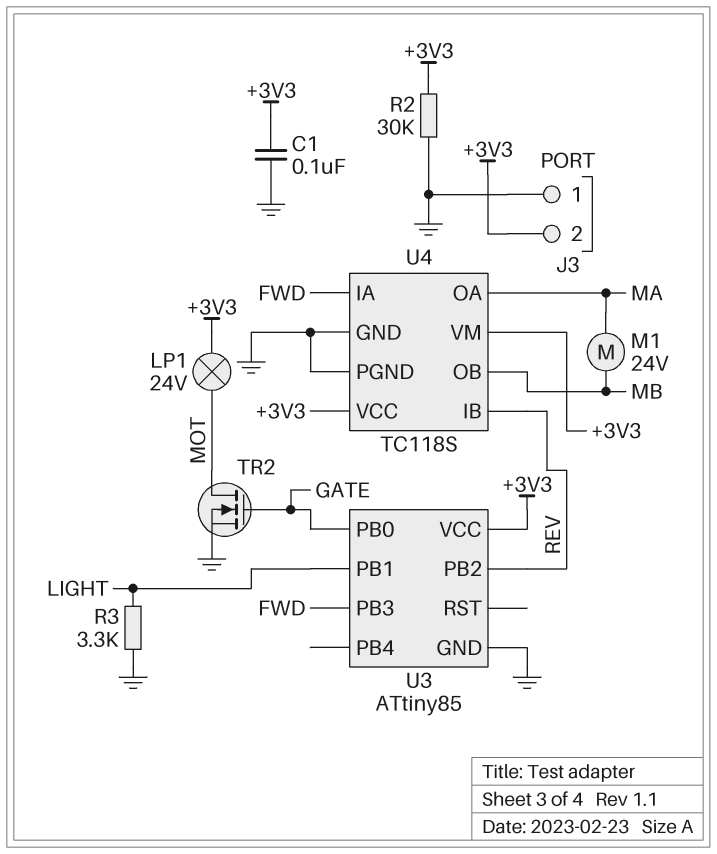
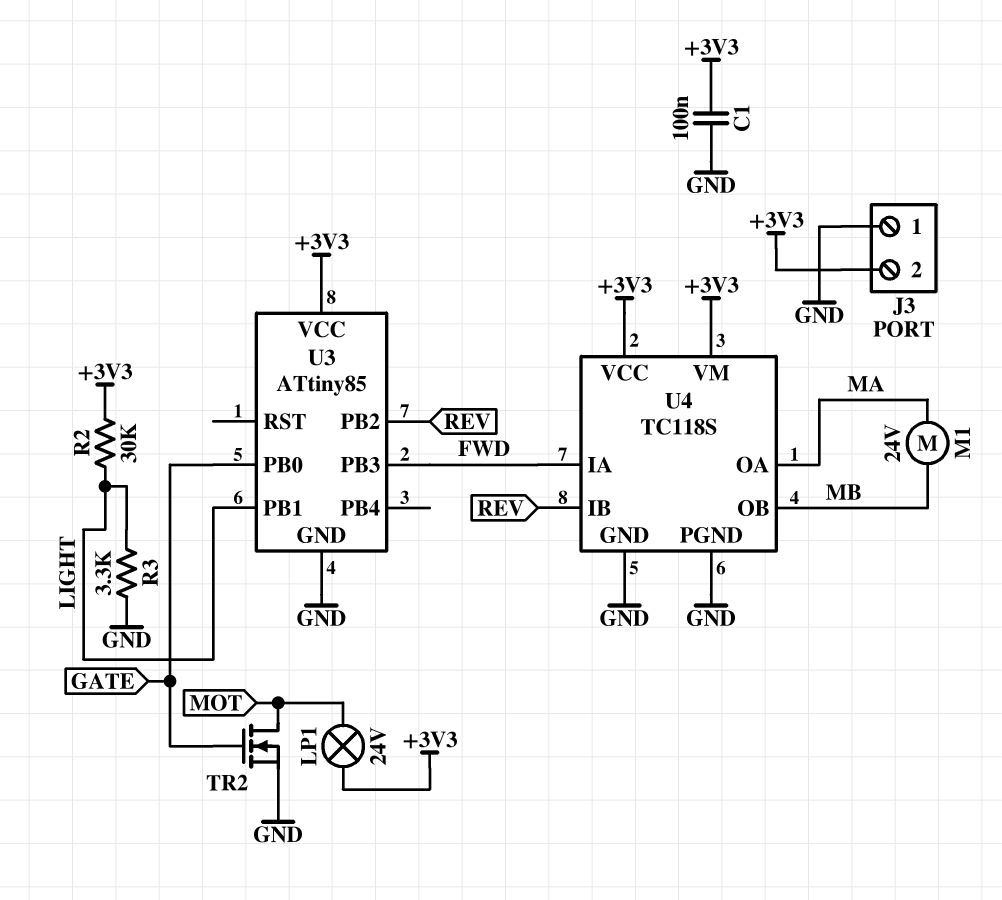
R2: 30k (+3V3, GND) -> 30k (+3V3, LIGHT)

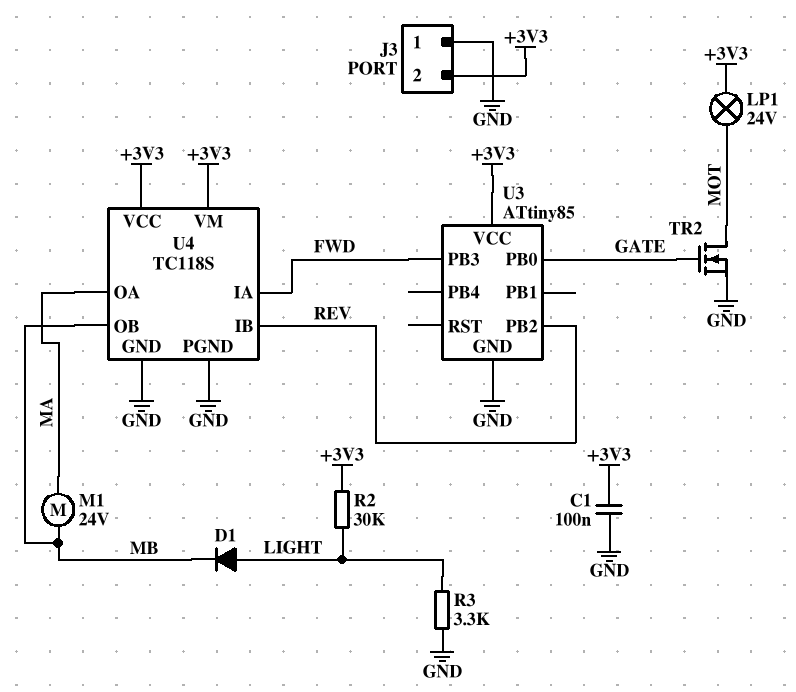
D1: none -> diode (A LIGHT, K MB)
U3 pin PB1: LIGHT -> none

